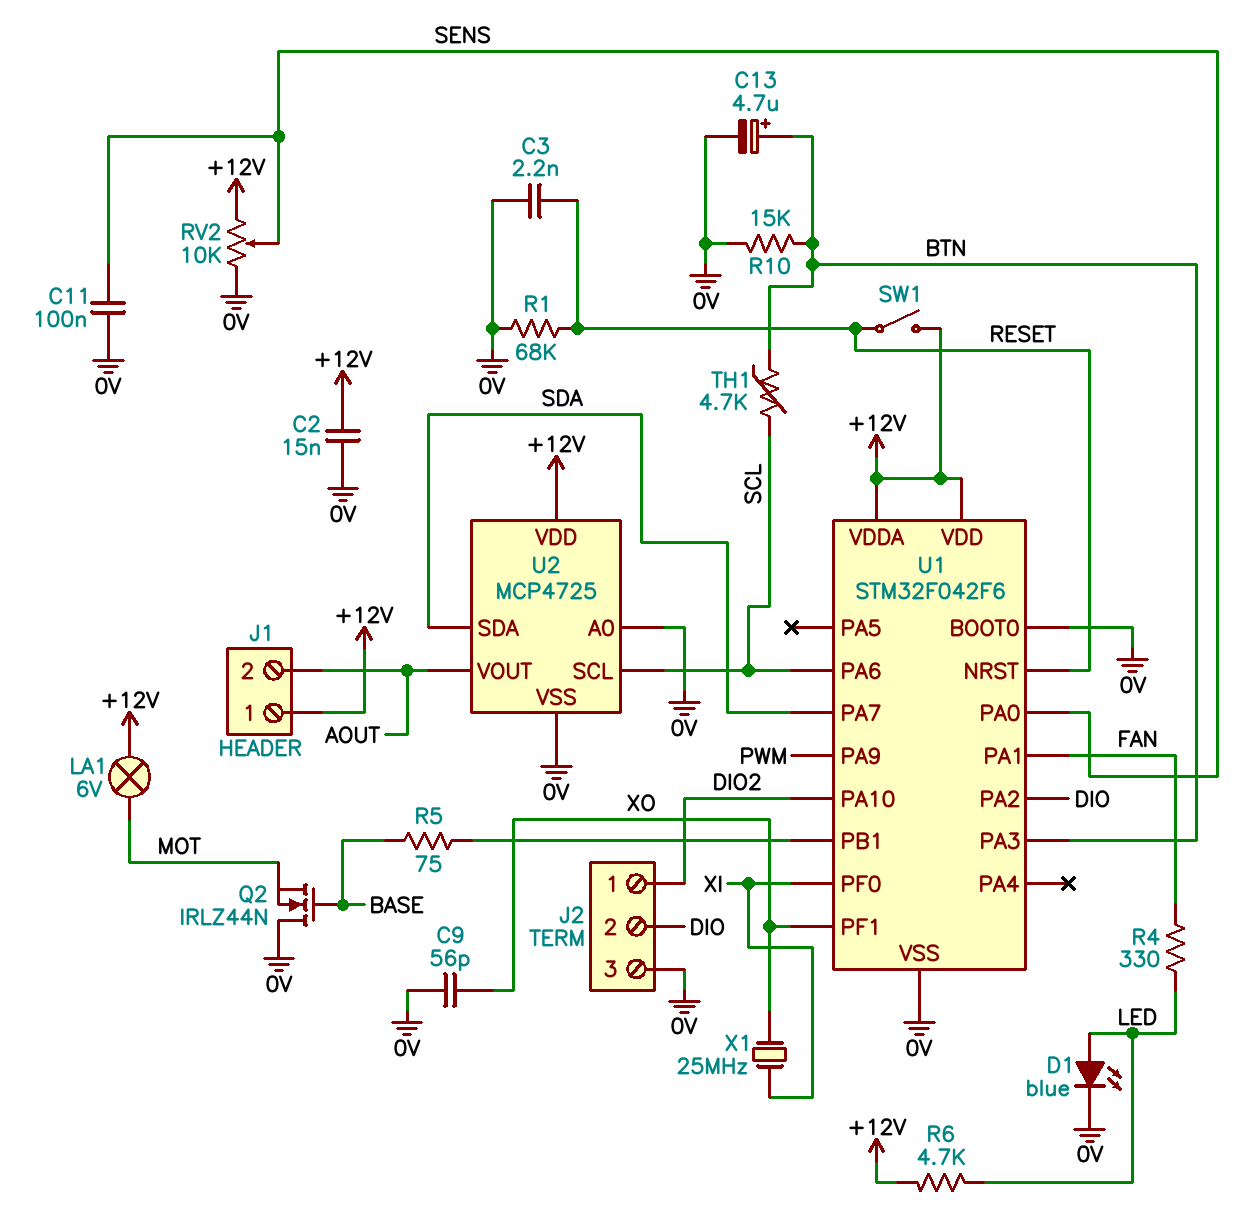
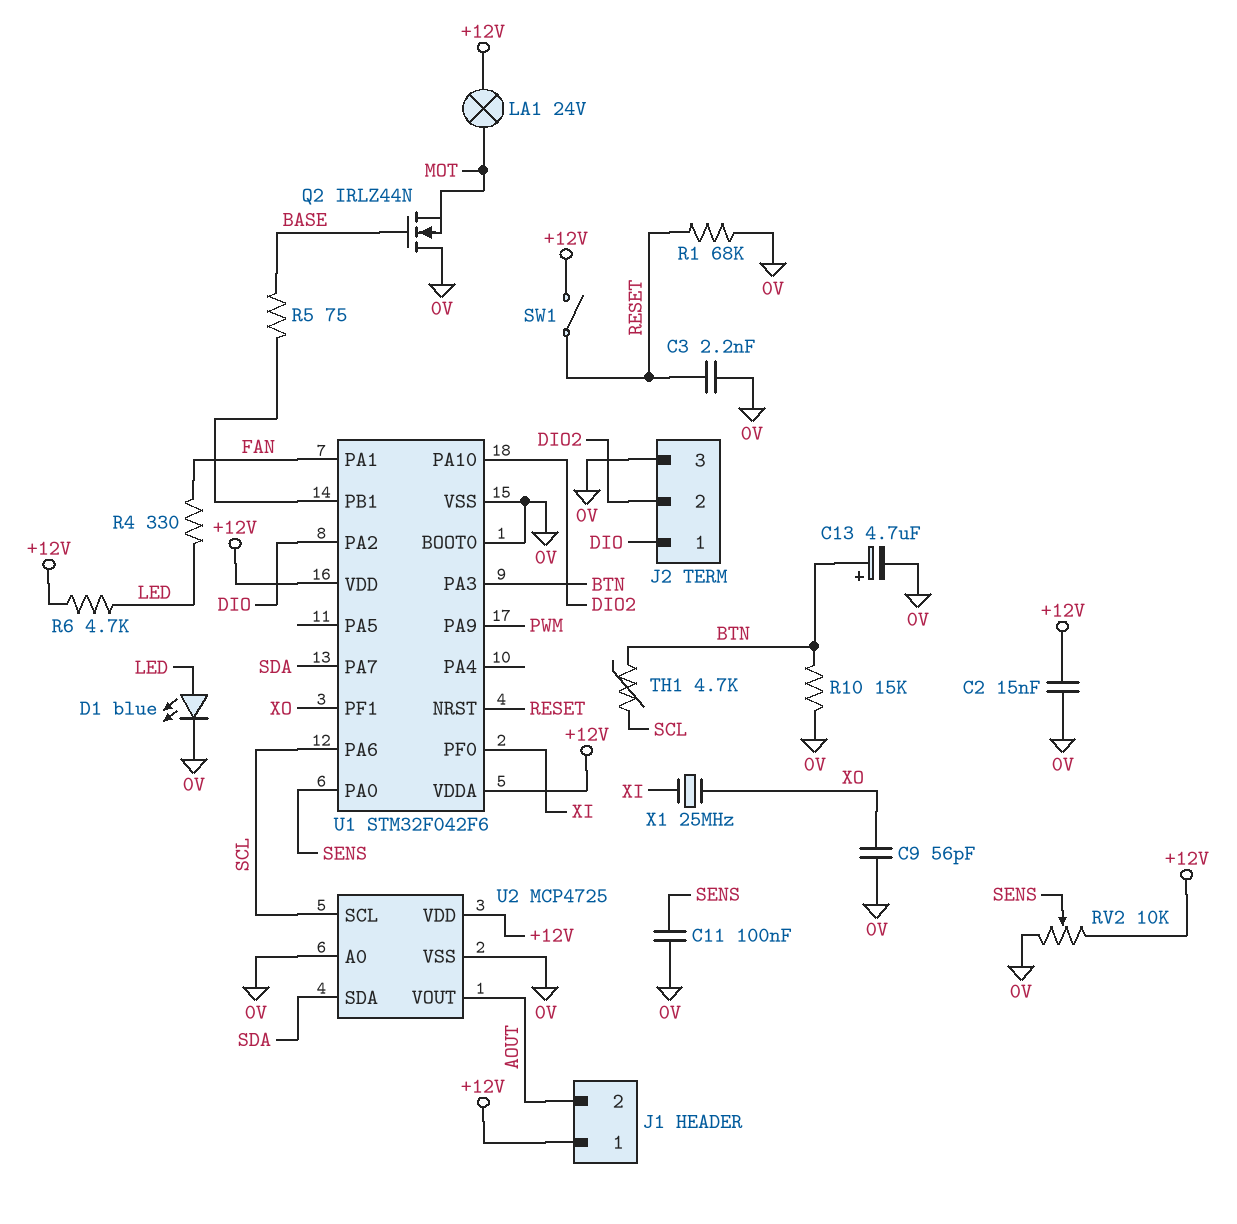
J2 pin 1: DIO2 -> DIO
J2 pin 2: DIO -> DIO2
LA1: lamp 6V (+12V, MOT) -> lamp 24V (+12V, MOT)

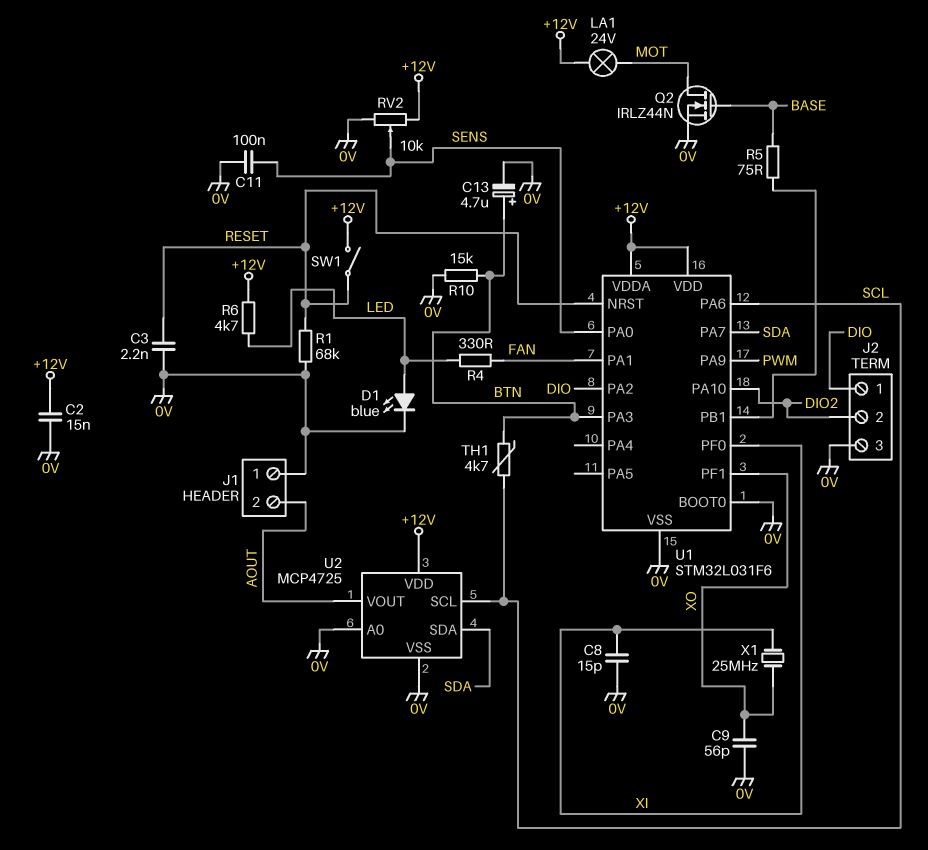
C8: none -> 15pF (0V, XI)
J1 pin 1: +12V -> 0V
Q2: NMOS IRLZ44N (G BASE, D 0V, S MOT) -> NMOS IRLZ44N (G BASE, D MOT, S 0V)
U1: STM32F042F6 -> STM32L031F6

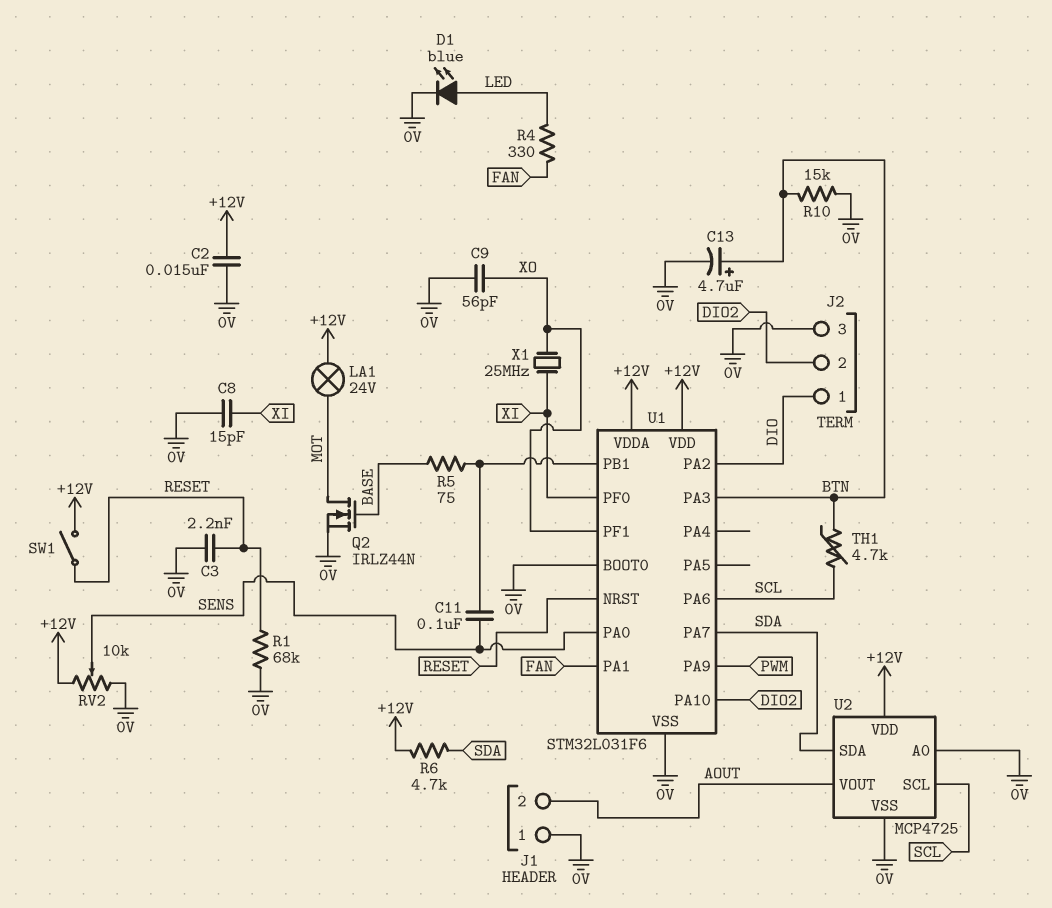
C11: 100nF (0V, SENS) -> 100nF (SENS, U1/PB1)
R6: 4.7k (+12V, LED) -> 4.7k (+12V, SDA)

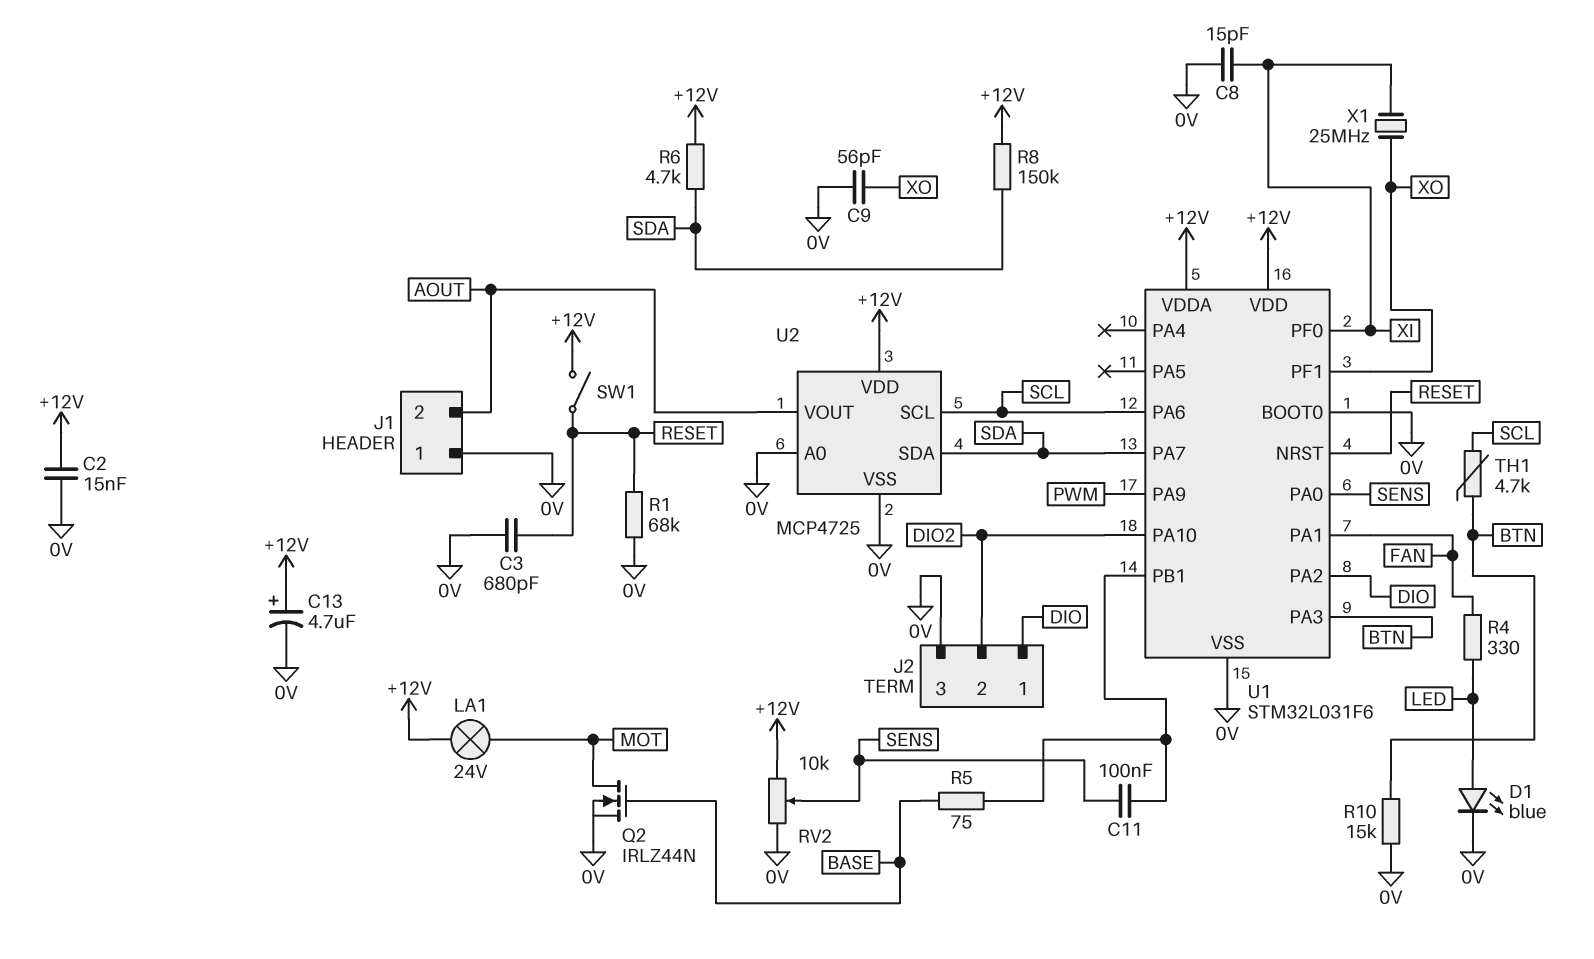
C3: 2.2nF (0V, RESET) -> 680pF (0V, RESET)
C13: 4.7uF (plus BTN, minus 0V) -> 4.7uF (plus +12V, minus 0V)
R8: none -> 150k (+12V, SDA)

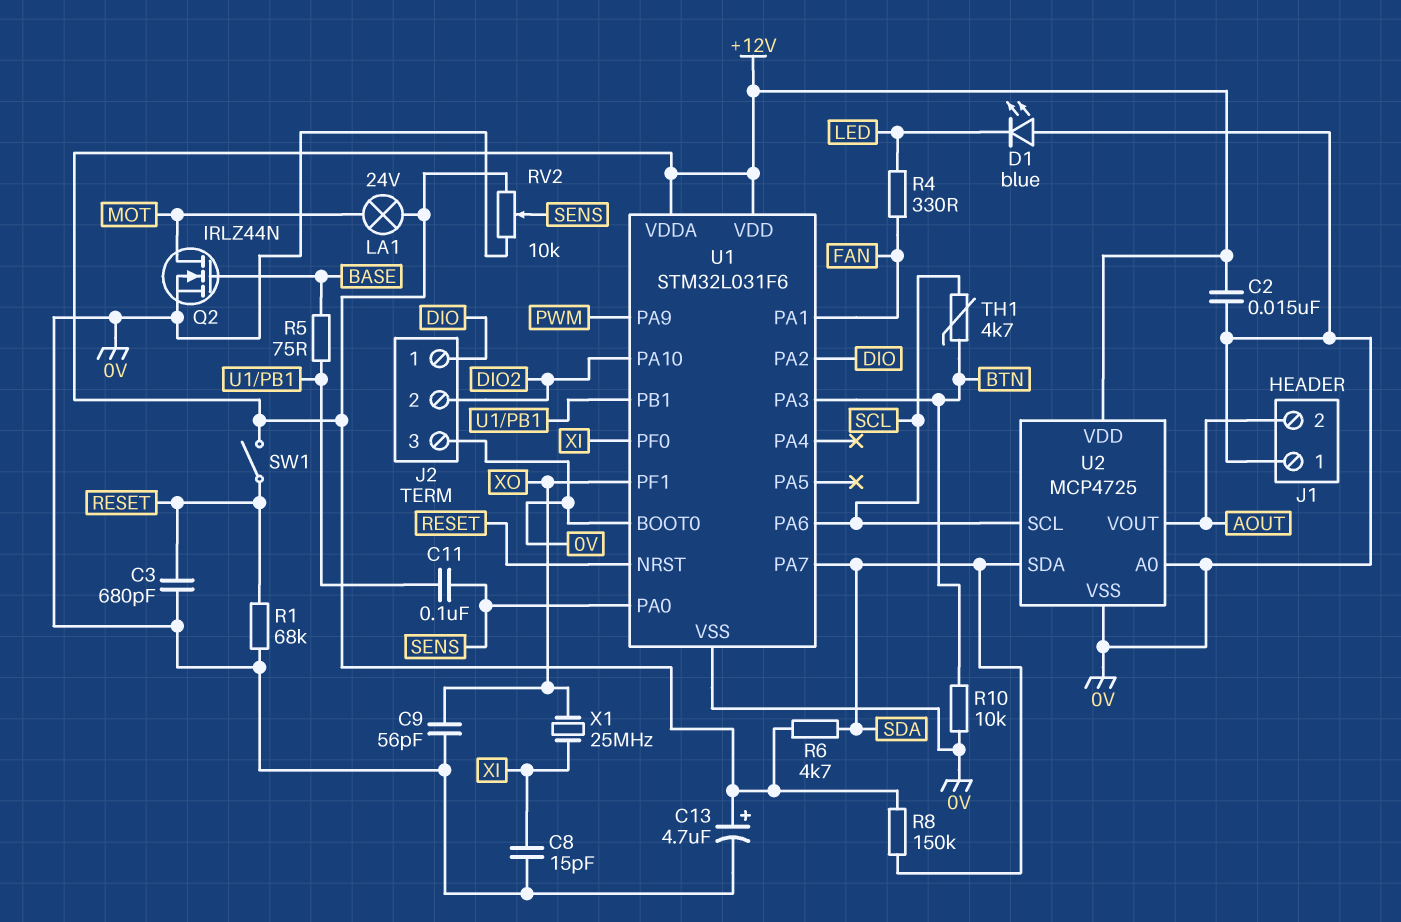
D1: LED blue (A LED, K 0V) -> LED blue (A 0V, K LED)
R10: 15k (0V, BTN) -> 10k (0V, BTN)

